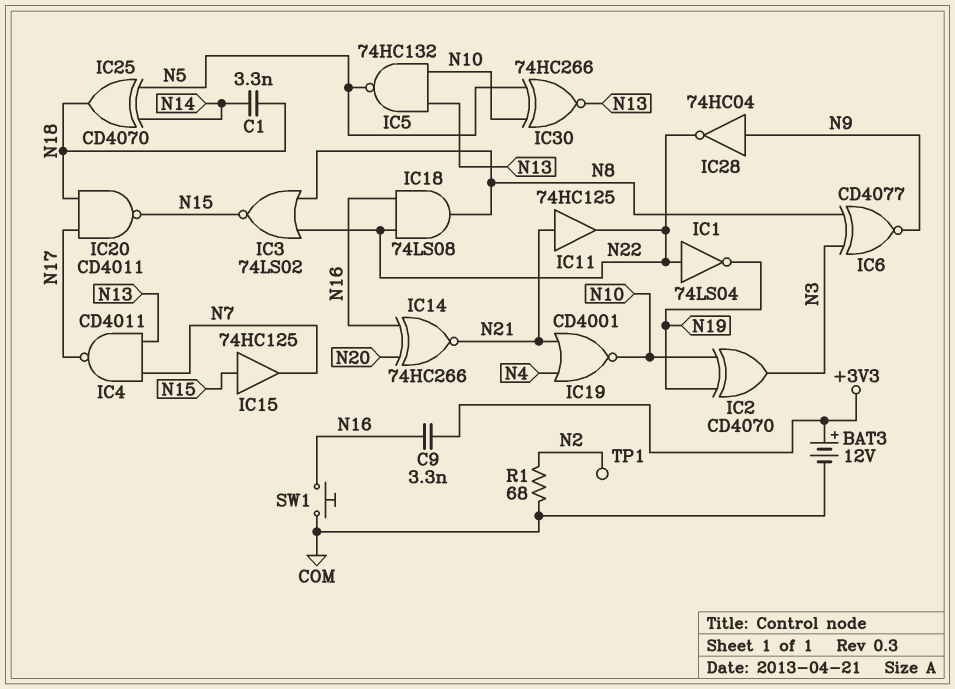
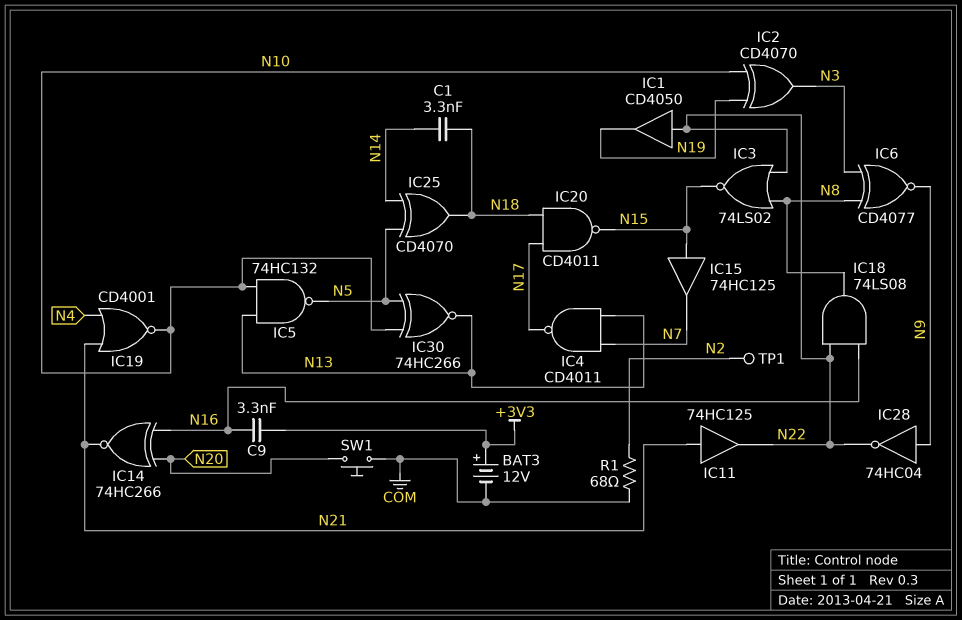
IC1: NOT 74LS04 (in N22, out N19) -> buffer CD4050 (in N22, out N19)
SW1: button (COM, N16) -> button (COM, N20)

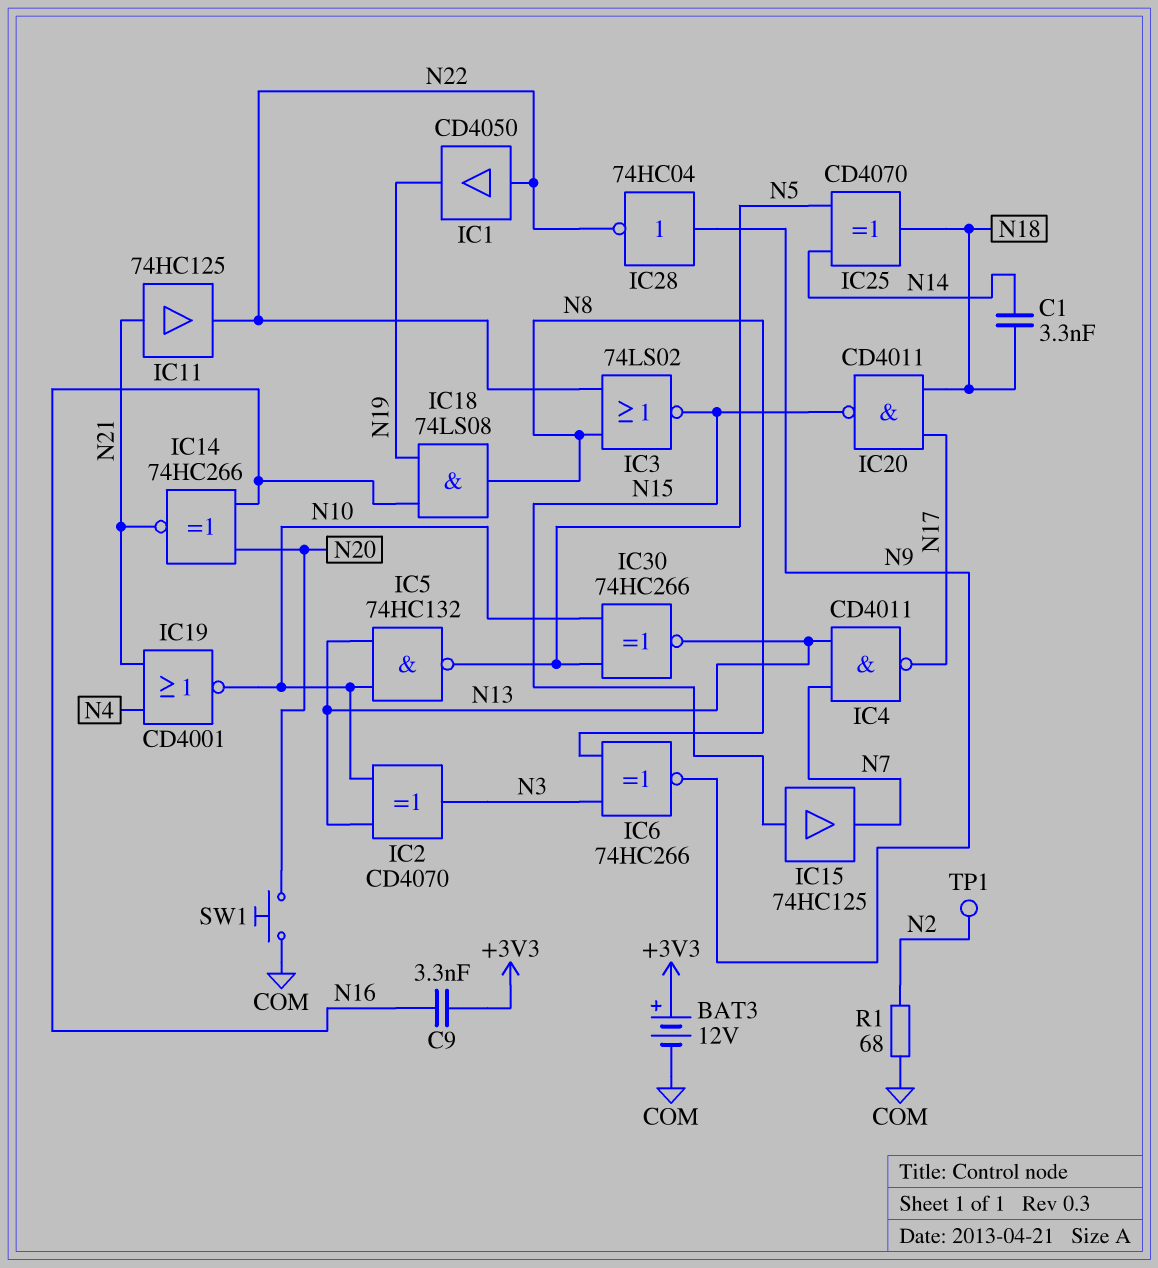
IC2: XOR CD4070 (in N10, in N19, out N3) -> XOR CD4070 (in N10, in N13, out N3)
IC6: XNOR CD4077 (in N3, in N8, out N9) -> XNOR 74HC266 (in N3, in N8, out N9)
IC18: AND 74LS08 (in N16, in N22, out N8) -> AND 74LS08 (in N16, in N19, out N8)

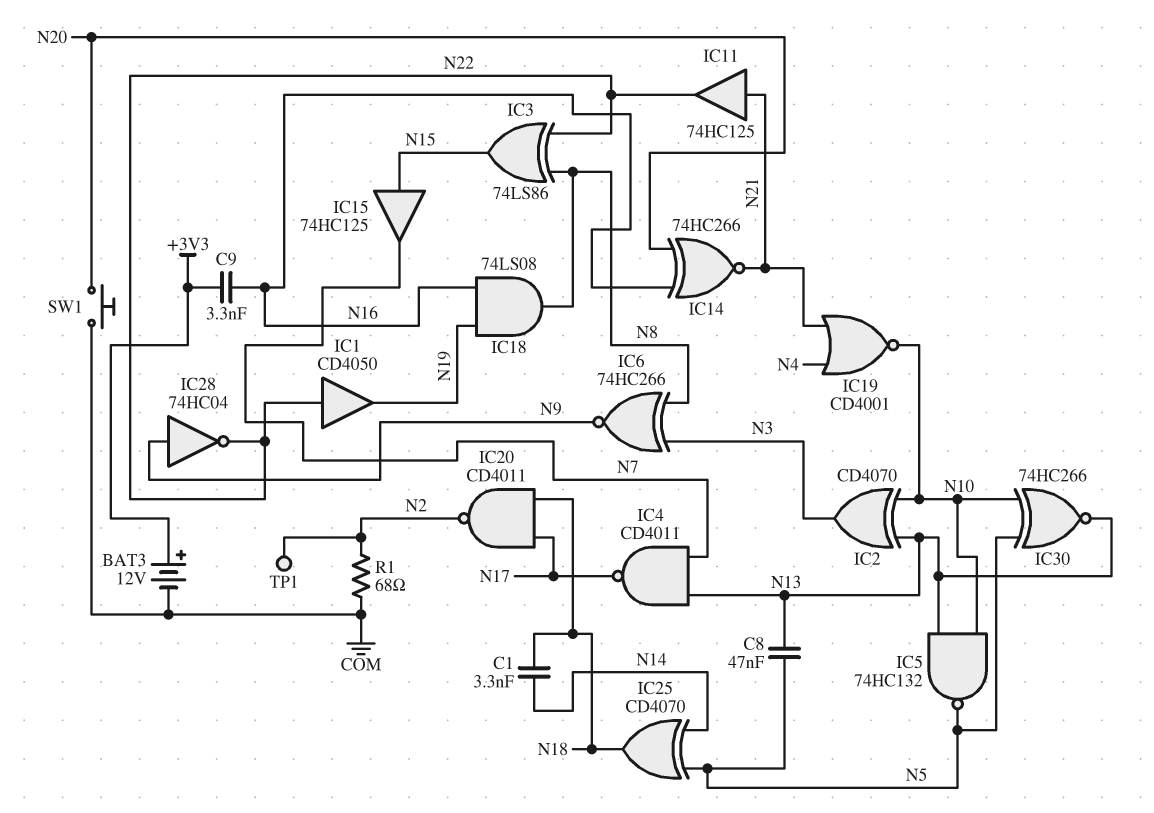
C8: none -> 47nF (N5, N13)
IC3: NOR 74LS02 (in N8, in N22, out N15) -> XOR 74LS86 (in N8, in N22, out N15)
IC20: NAND CD4011 (in N17, in N18, out N15) -> NAND CD4011 (in N17, in N18, out N2)

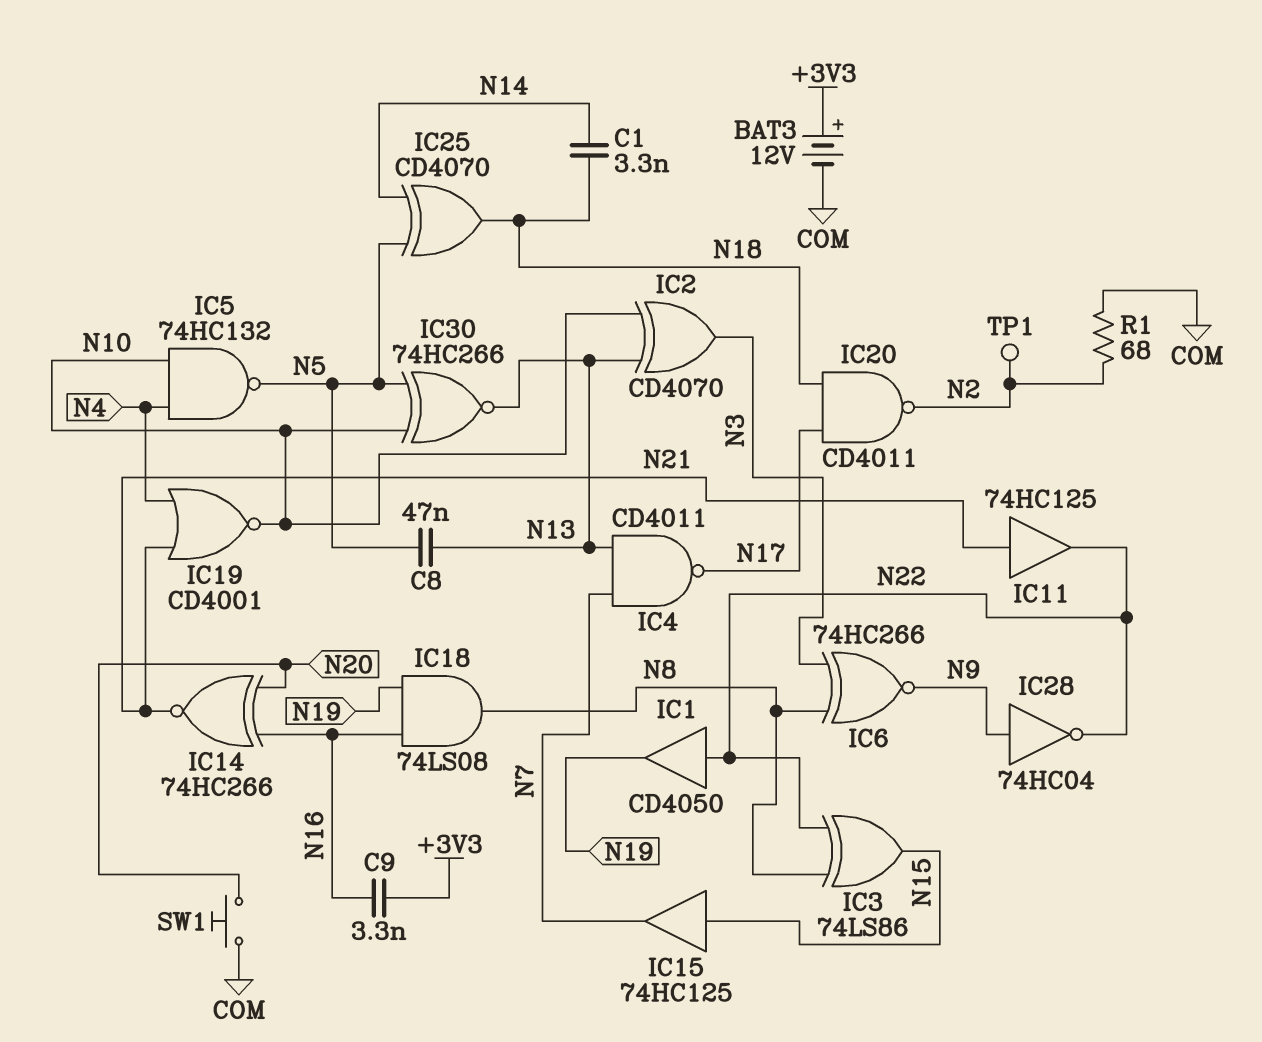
IC5: NAND 74HC132 (in N10, in N13, out N5) -> NAND 74HC132 (in N4, in N10, out N5)

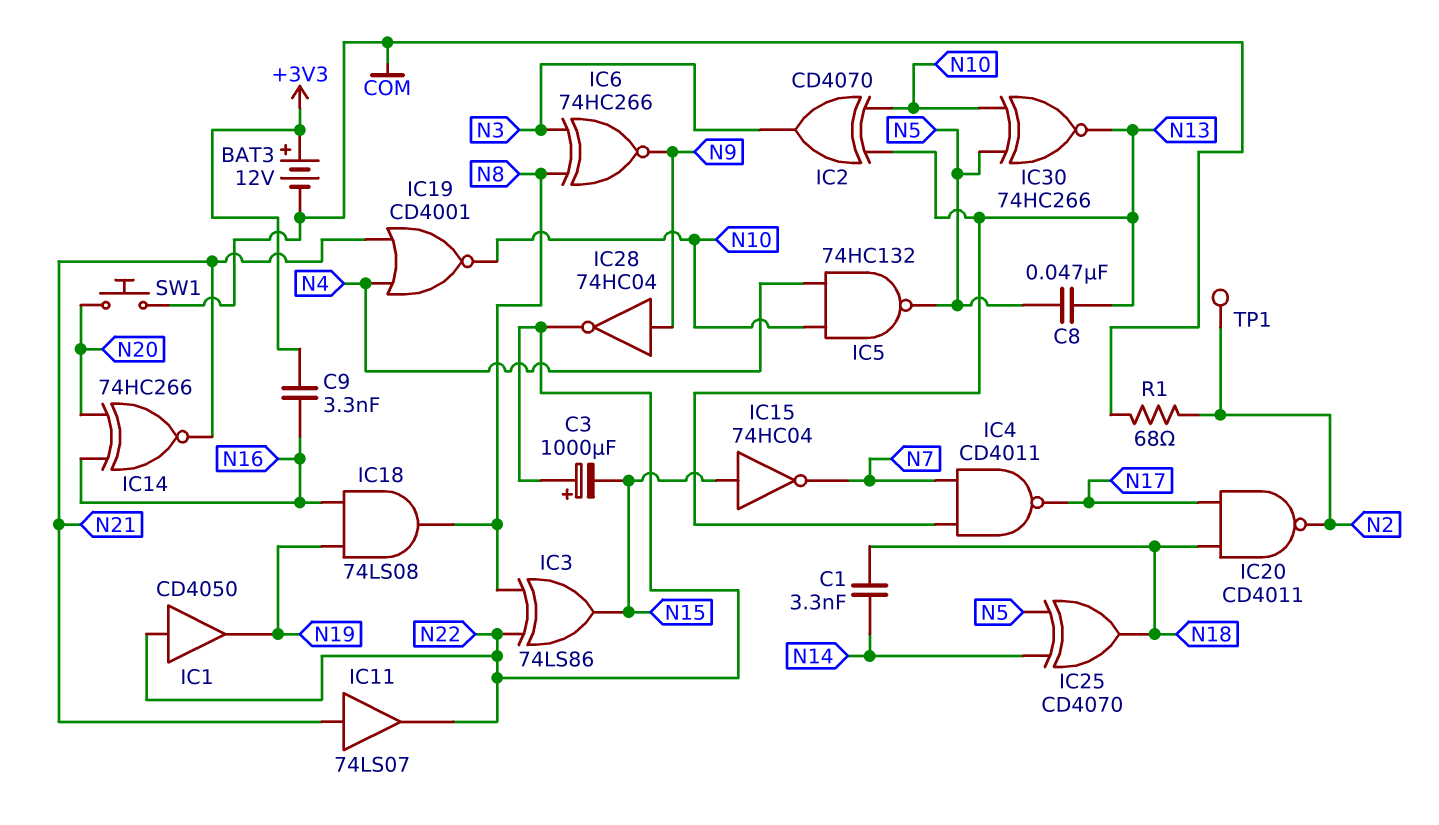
C3: none -> 1000uF (plus N22, minus N15)
IC11: buffer 74HC125 (in N21, out N22) -> buffer 74LS07 (in N21, out N22)
IC15: buffer 74HC125 (in N15, out N7) -> NOT 74HC04 (in N15, out N7)

